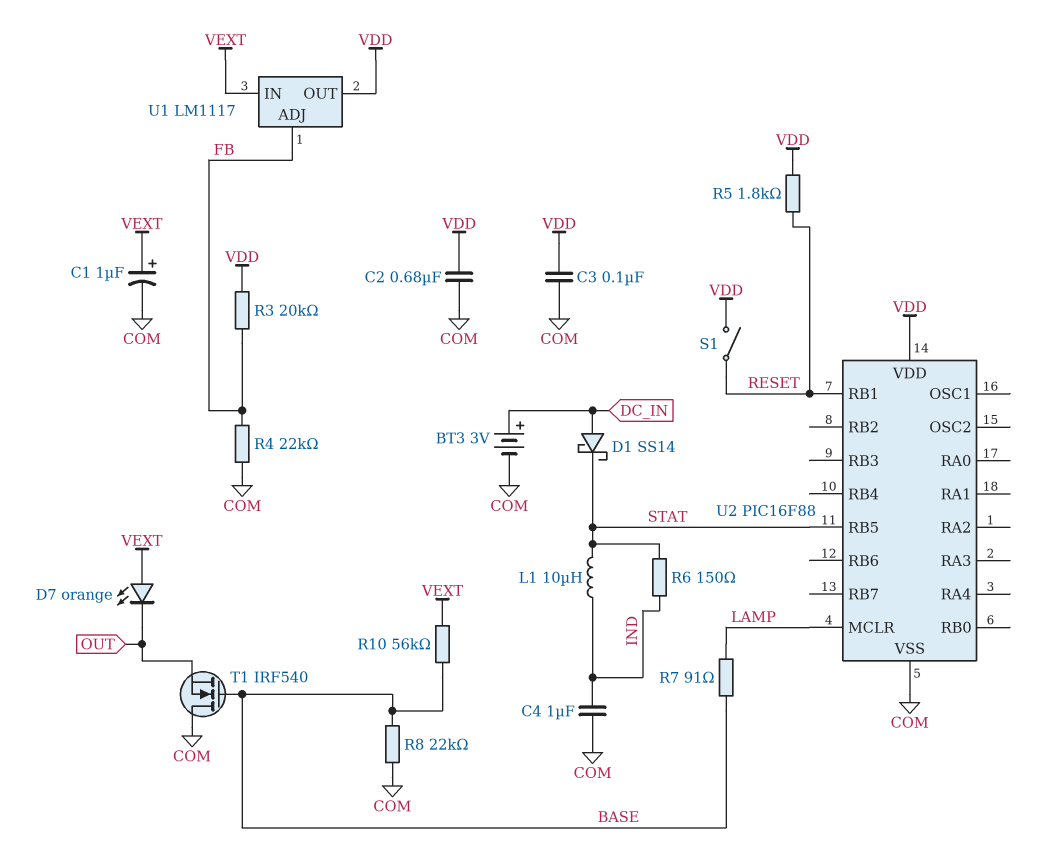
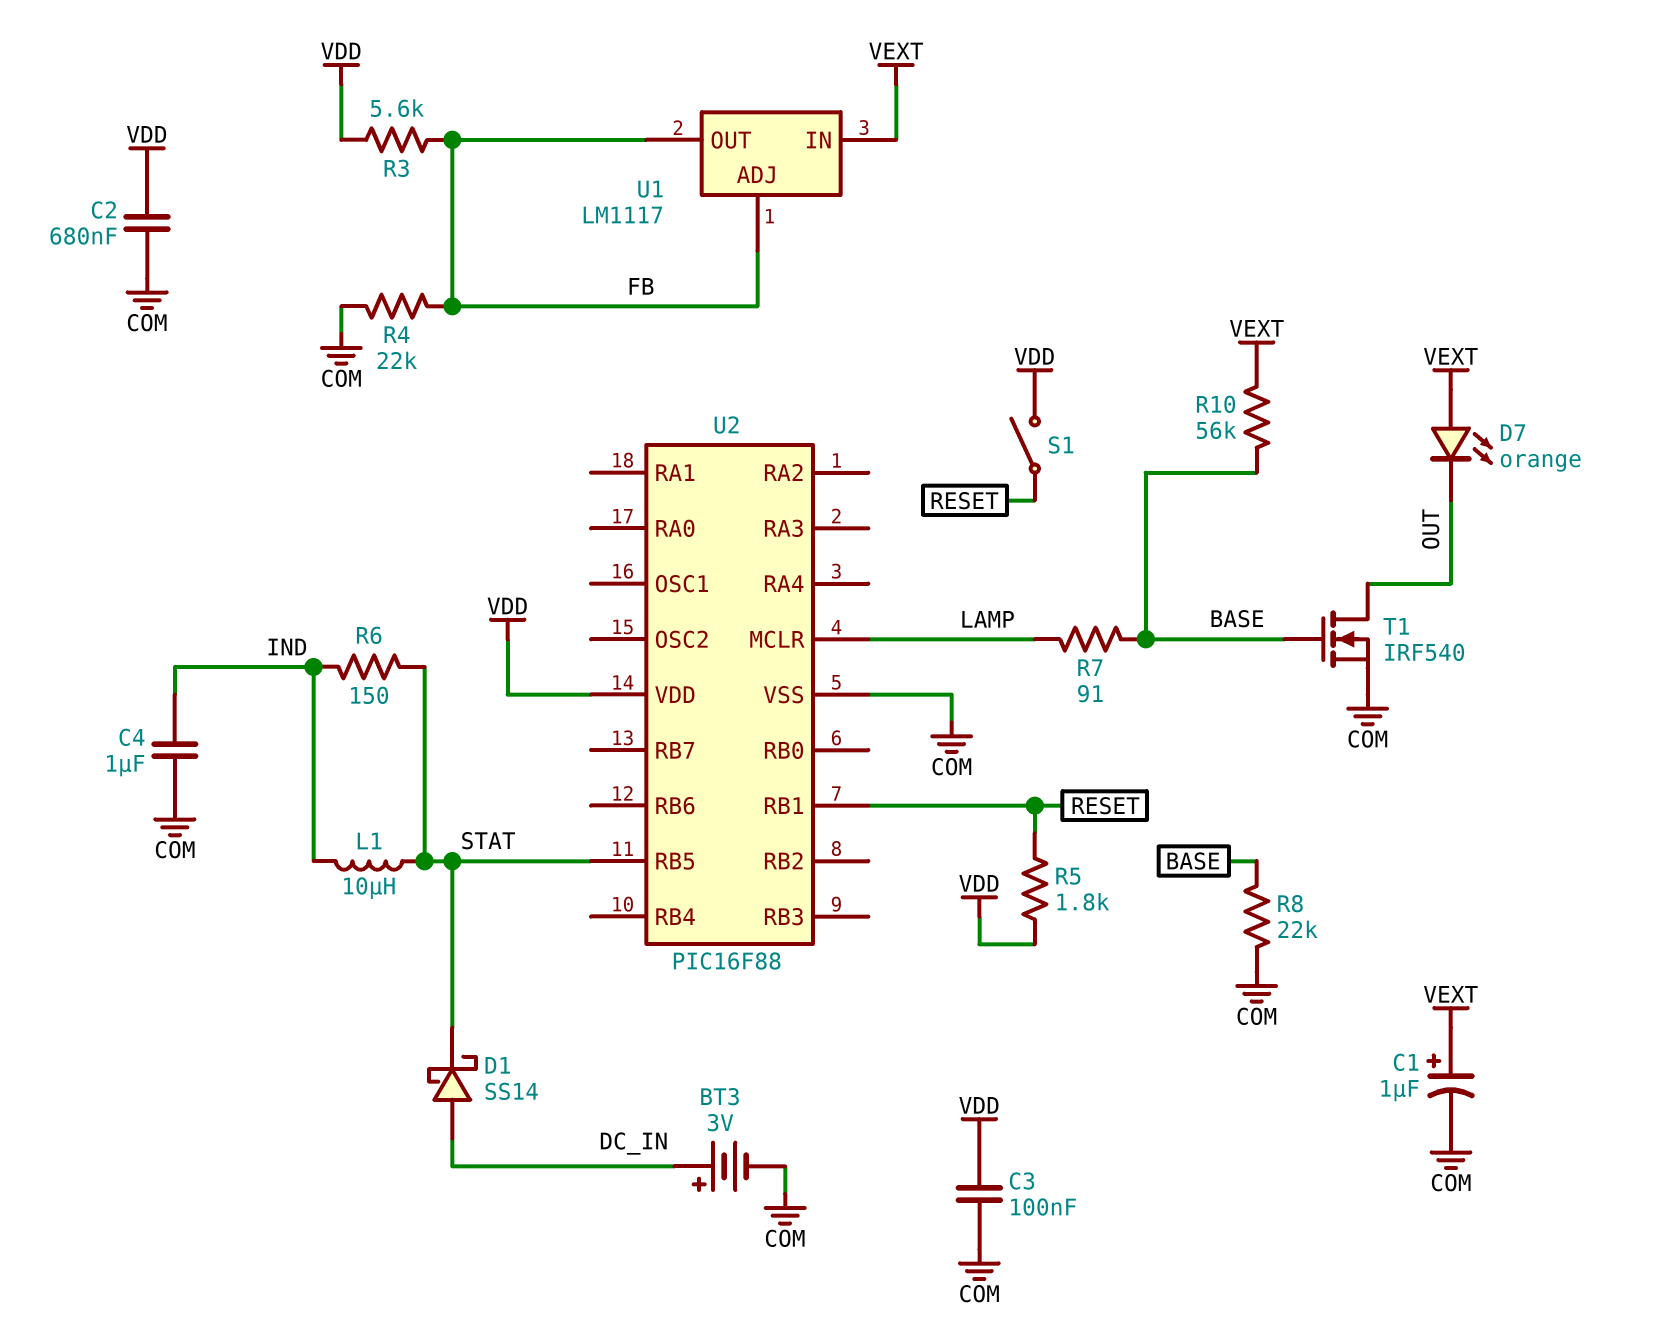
R3: 20k (FB, VDD) -> 5.6k (FB, VDD)
T1: NMOS IRF540 (G BASE, D COM, S OUT) -> NMOS IRF540 (G BASE, D OUT, S COM)
U1 pin OUT: VDD -> FB

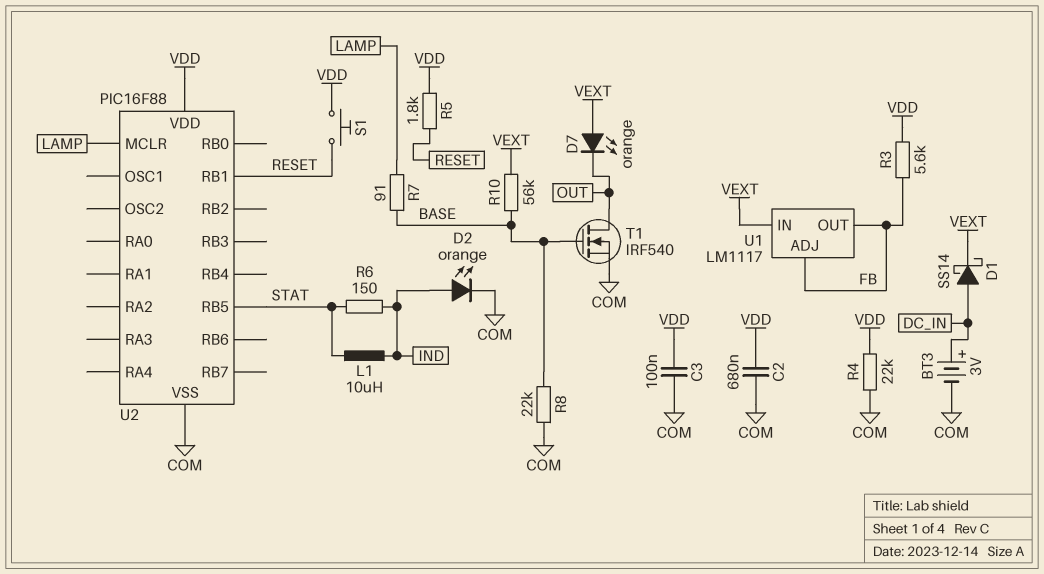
C1: 1uF (plus VEXT, minus COM) -> none
C4: 1uF (COM, IND) -> none
D1: schottky SS14 (A DC_IN, K STAT) -> schottky SS14 (A DC_IN, K VEXT)
D2: none -> LED orange (A IND, K COM)
R4: 22k (COM, FB) -> 22k (COM, VDD)
S1: switch (RESET, VDD) -> button (RESET, VDD)

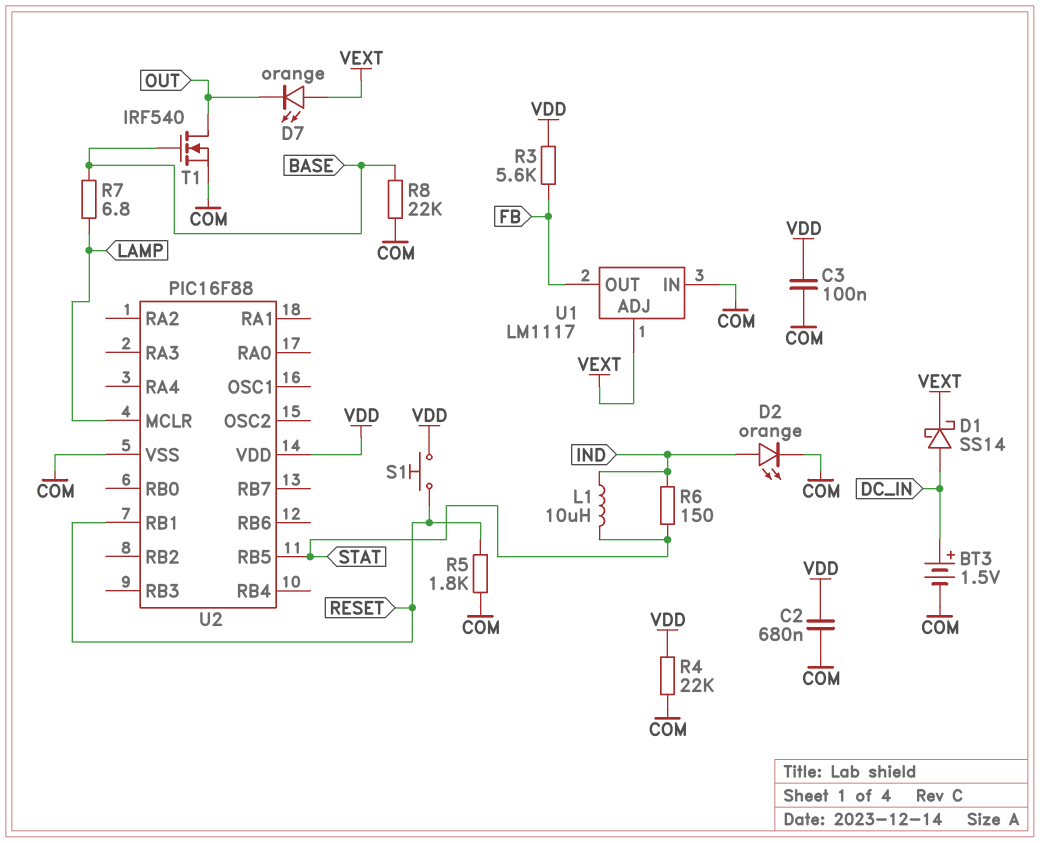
BT3: 3V (plus DC_IN, minus COM) -> 1.5V (plus DC_IN, minus COM)
R5: 1.8k (RESET, VDD) -> 1.8k (COM, RESET)
R7: 91 (BASE, LAMP) -> 6.8 (BASE, LAMP)
R10: 56k (BASE, VEXT) -> none
U1 pin ADJ: FB -> VEXT
U1 pin IN: VEXT -> COM

